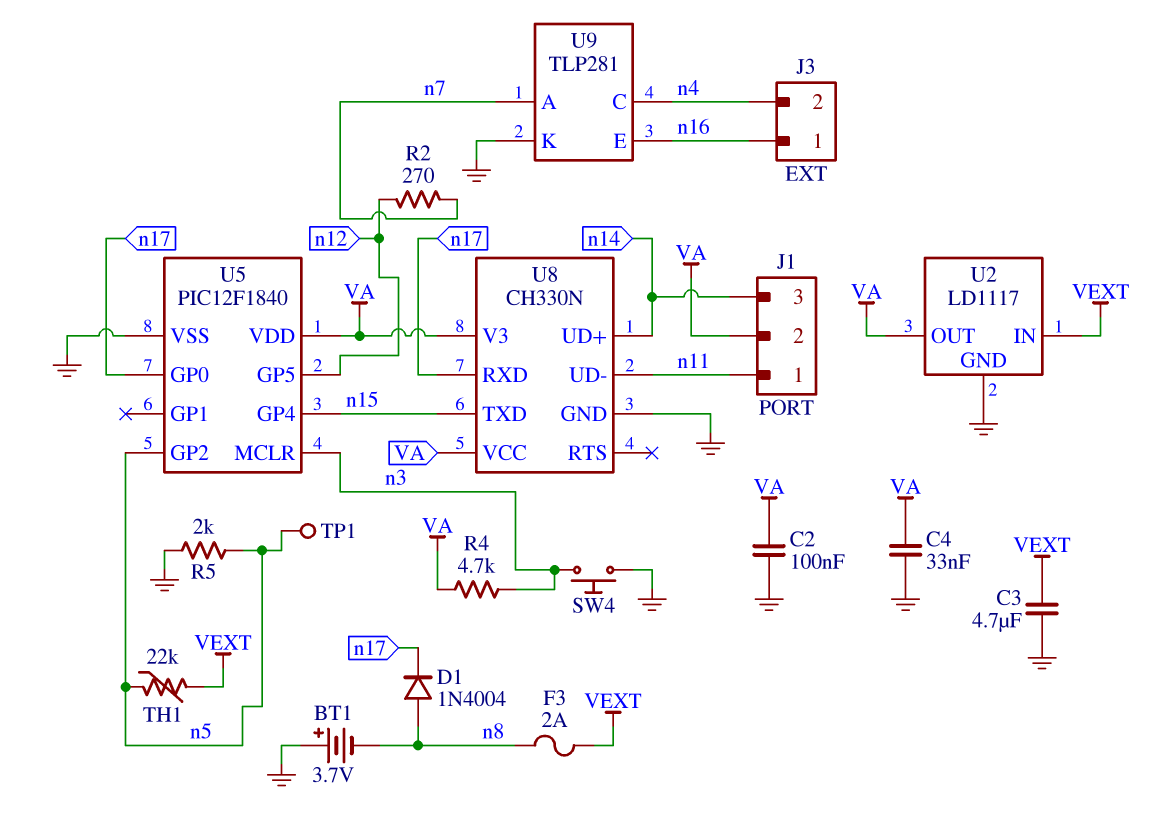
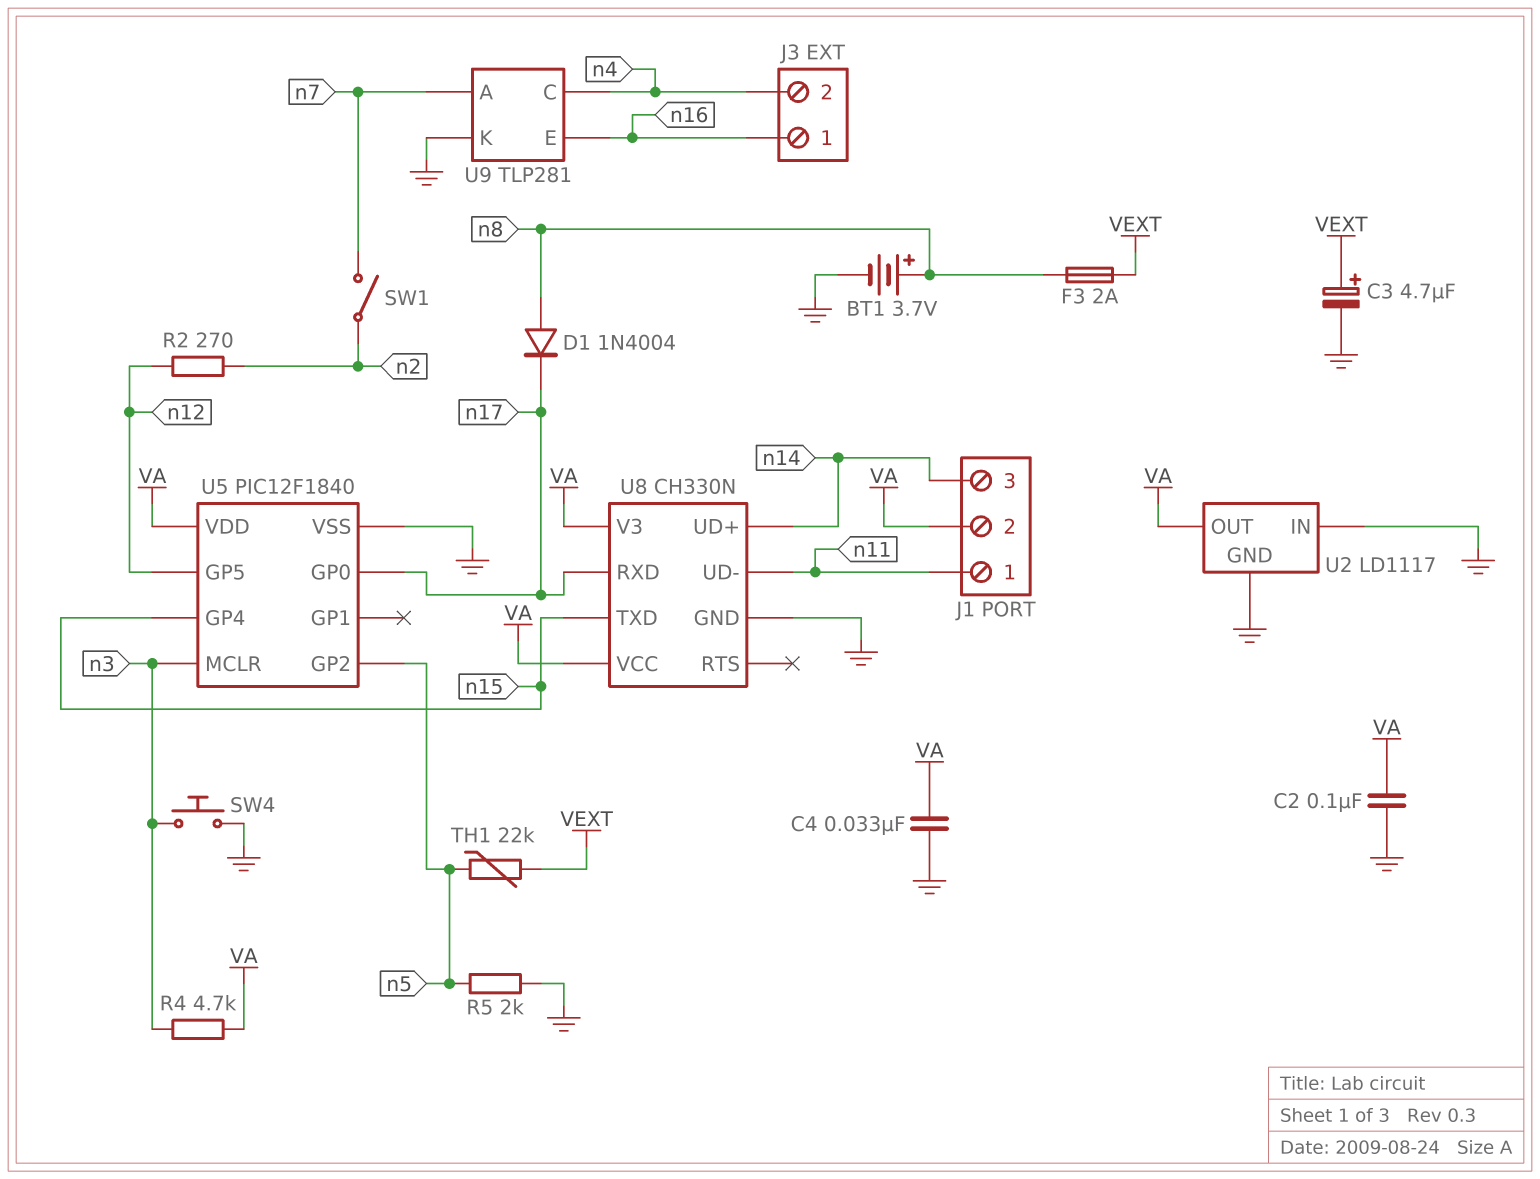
BT1: 3.7V (plus GND, minus n8) -> 3.7V (plus n8, minus GND)
C3: 4.7uF (GND, VEXT) -> 4.7uF (plus VEXT, minus GND)
R2: 270 (n7, n12) -> 270 (n2, n12)
SW1: none -> switch (n2, n7)
TP1: test point (n5) -> none
U2 pin IN: VEXT -> GND

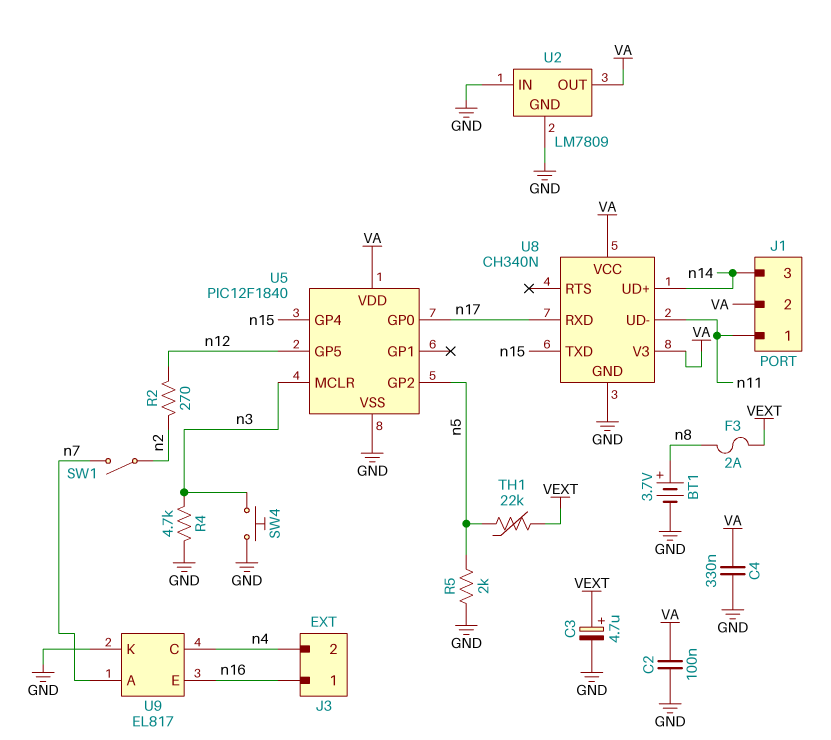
C4: 33nF (GND, VA) -> 330nF (GND, VA)
D1: diode 1N4004 (A n8, K n17) -> none
R4: 4.7k (VA, n3) -> 4.7k (GND, n3)
U2: LD1117 -> LM7809
U8: CH330N -> CH340N
U9: TLP281 -> EL817

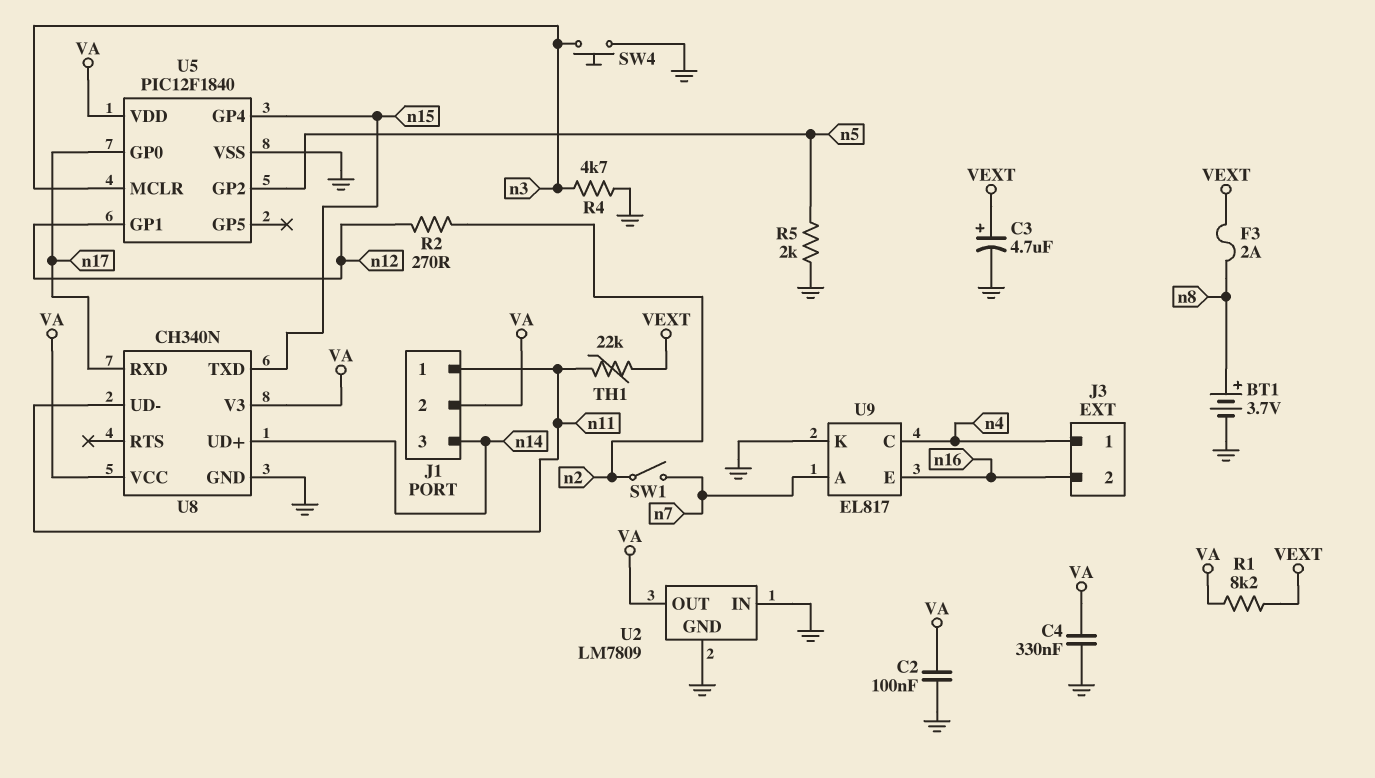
J3 pin 1: n16 -> n4
J3 pin 2: n4 -> n16
R1: none -> 8.2k (VA, VEXT)
TH1: 22k (VEXT, n5) -> 22k (VEXT, n11)
U5 pin GP1: none -> n12
U5 pin GP5: n12 -> none

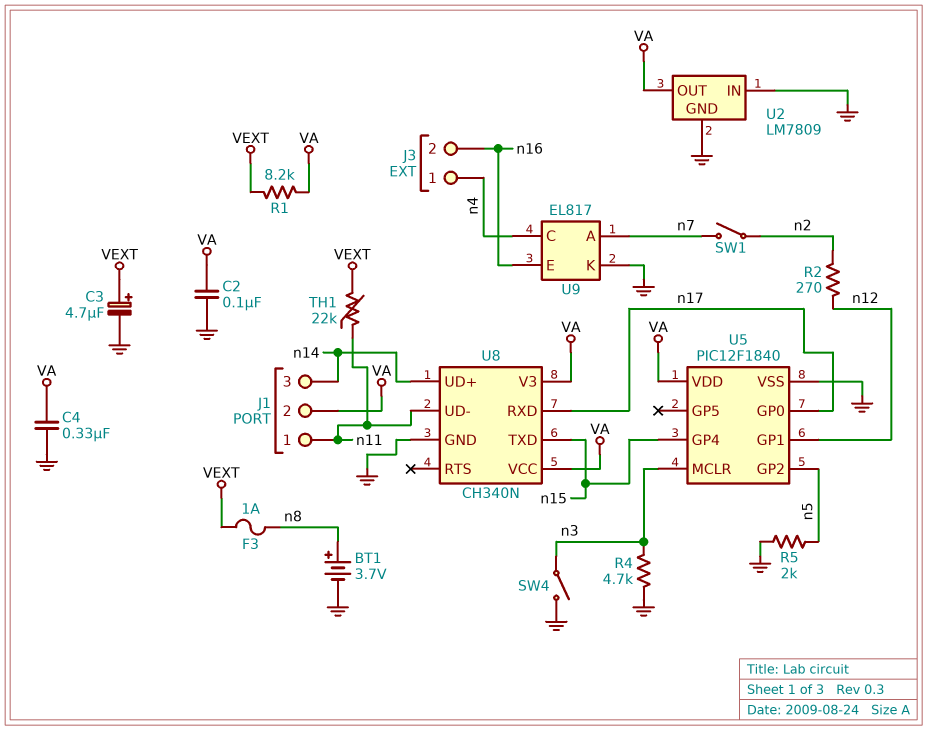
F3: 2A (VEXT, n8) -> 1A (VEXT, n8)
SW4: button (GND, n3) -> switch (GND, n3)

